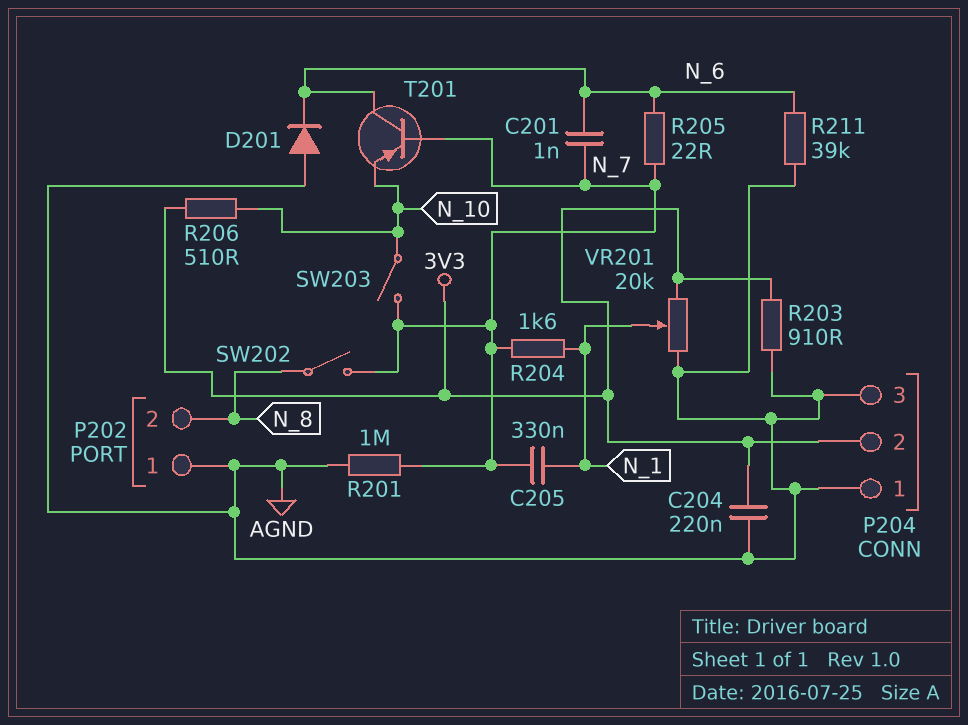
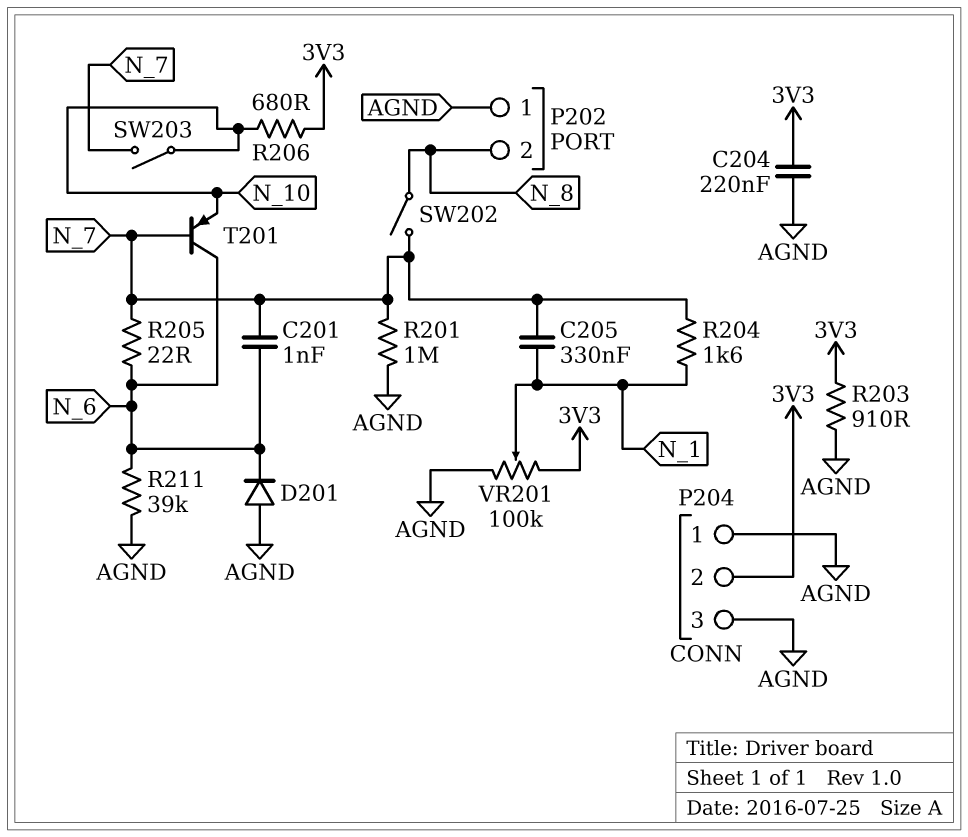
R206: 510 (3V3, N_10) -> 680 (3V3, N_10)
VR201: 20k (3V3, AGND, wiper N_1) -> 100k (3V3, AGND, wiper N_1)

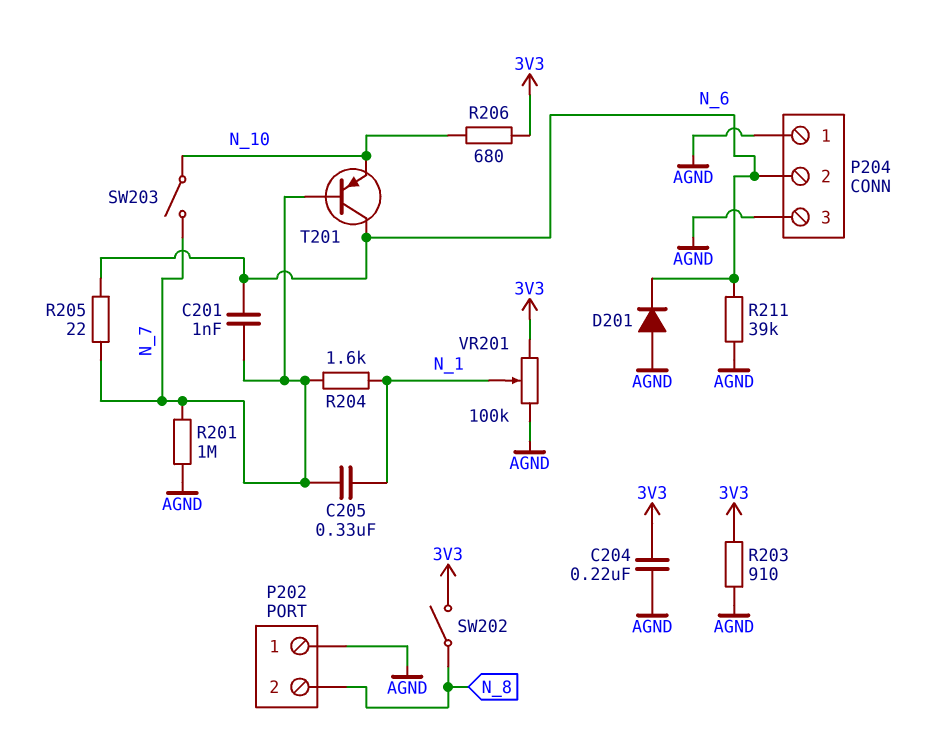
P204 pin 2: 3V3 -> N_6
SW202: switch (N_7, N_8) -> switch (3V3, N_8)

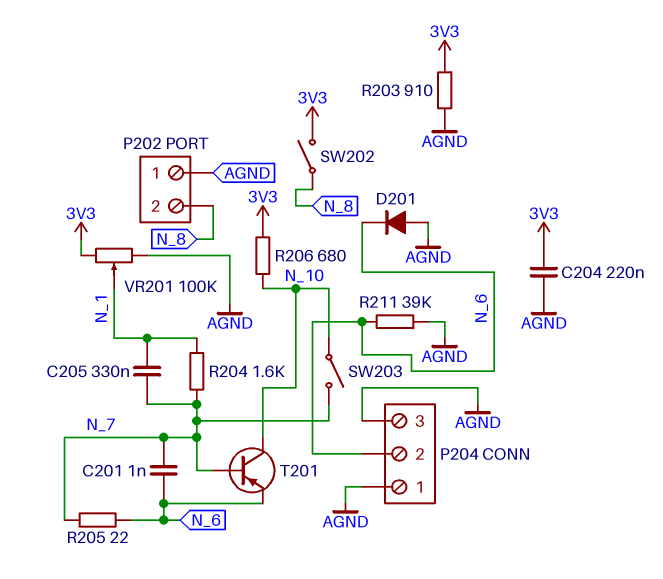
R201: 1M (AGND, N_7) -> none
T201: PNP (B N_7, C N_6, E N_10) -> PNP (B N_7, C N_10, E N_6)

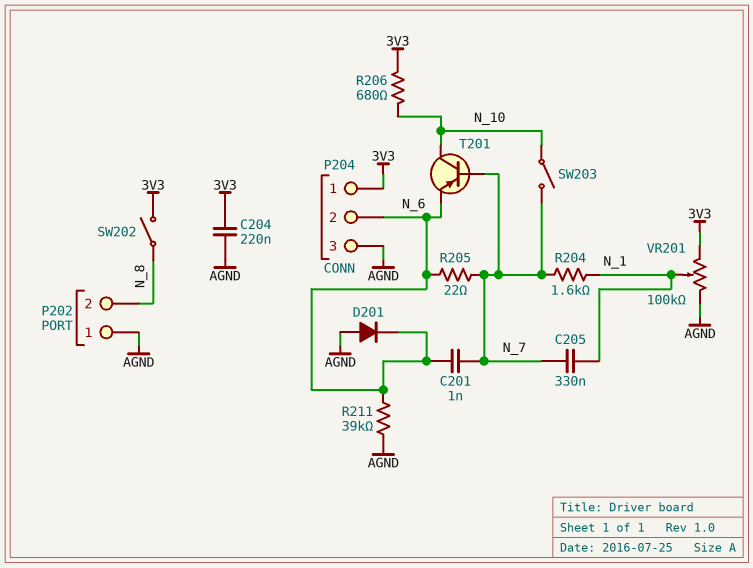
P204 pin 1: AGND -> 3V3
R203: 910 (3V3, AGND) -> none

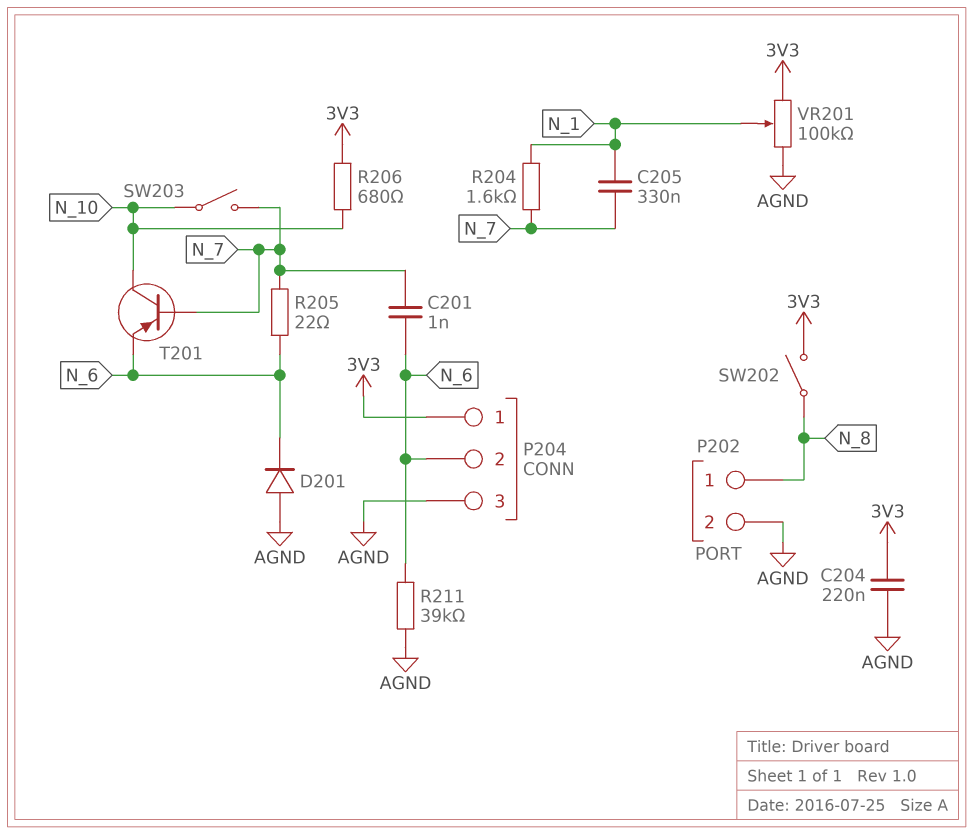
P202 pin 1: AGND -> N_8
P202 pin 2: N_8 -> AGND

